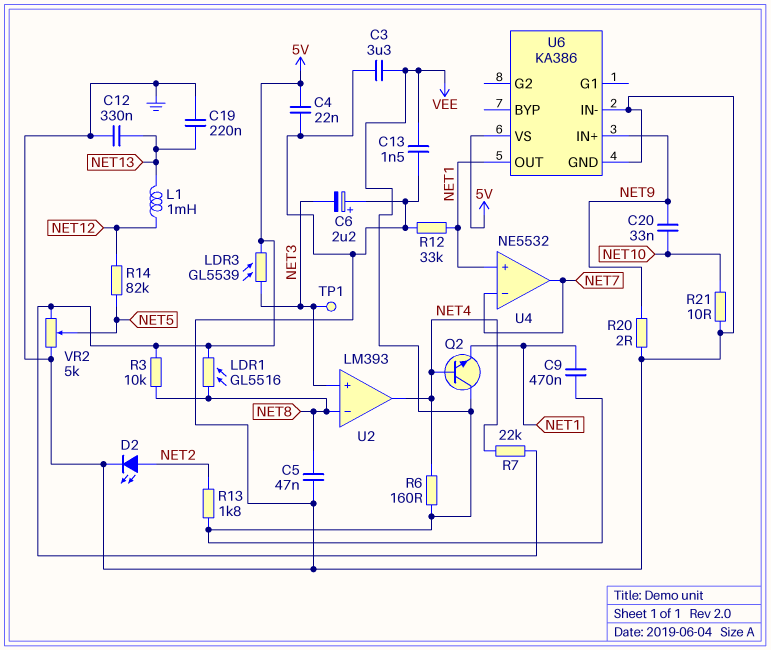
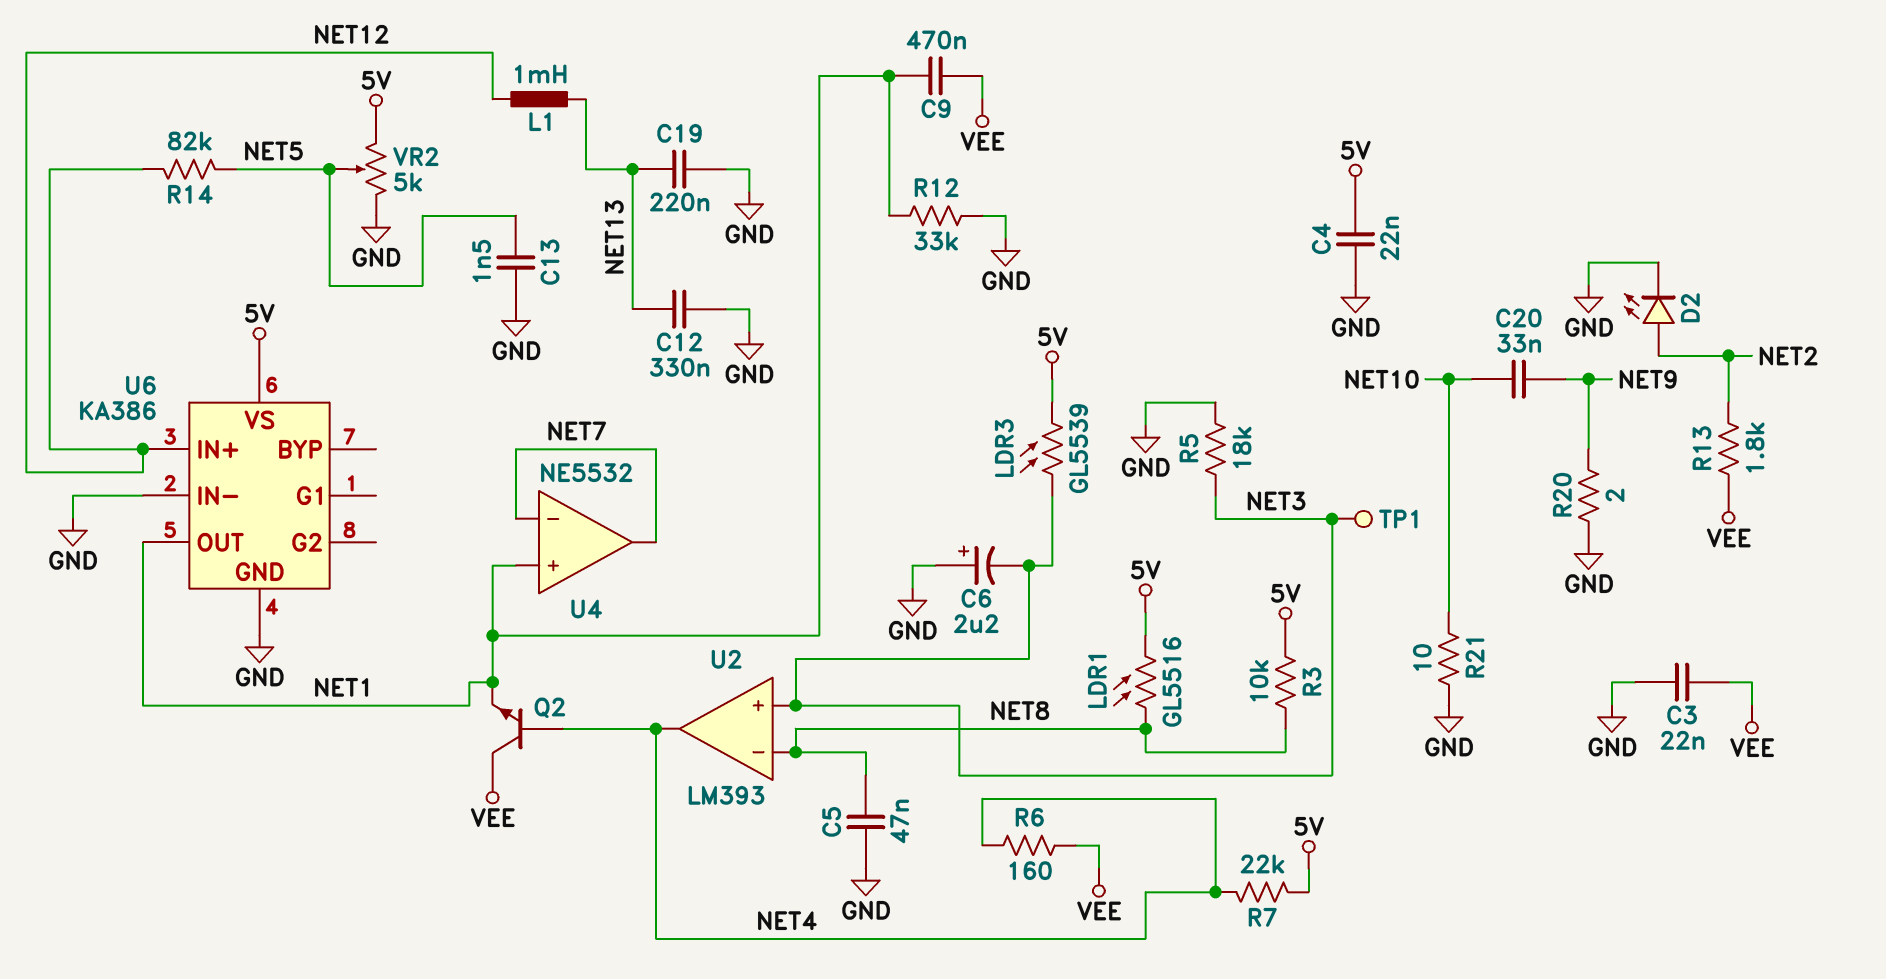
C3: 3.3uF (GND, VEE) -> 22nF (GND, VEE)
C13: 1.5nF (GND, VEE) -> 1.5nF (GND, NET5)
R5: none -> 18k (GND, NET3)
U6 pin IN+: NET9 -> NET12

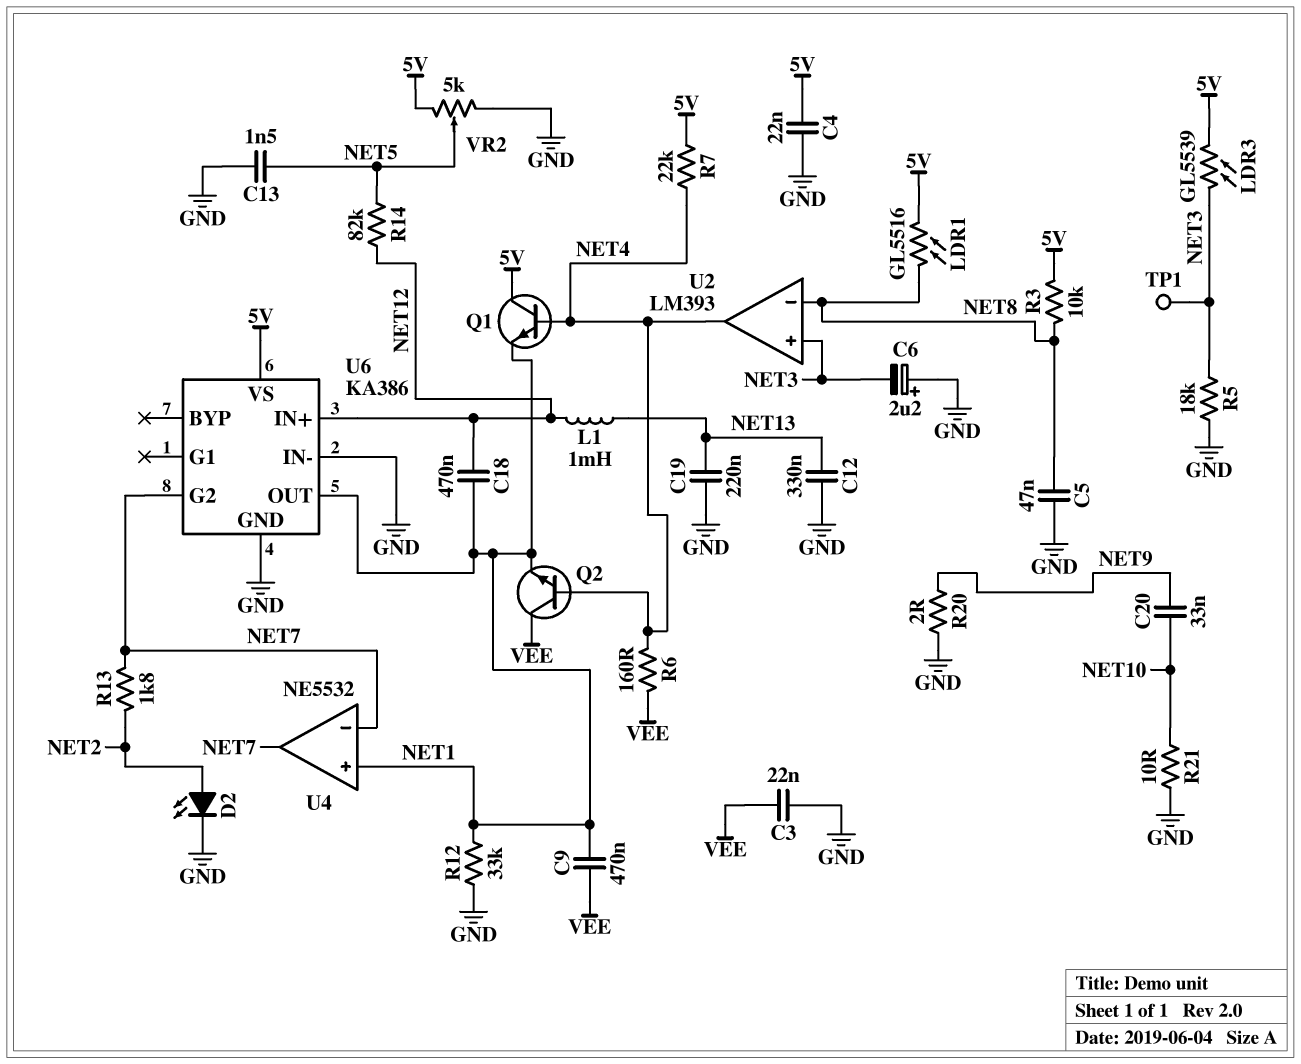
C18: none -> 470nF (NET1, NET12)
Q1: none -> NPN (B NET4, C 5V, E NET1)
R13: 1.8k (NET2, VEE) -> 1.8k (NET2, NET7)
U6 pin G2: none -> NET7

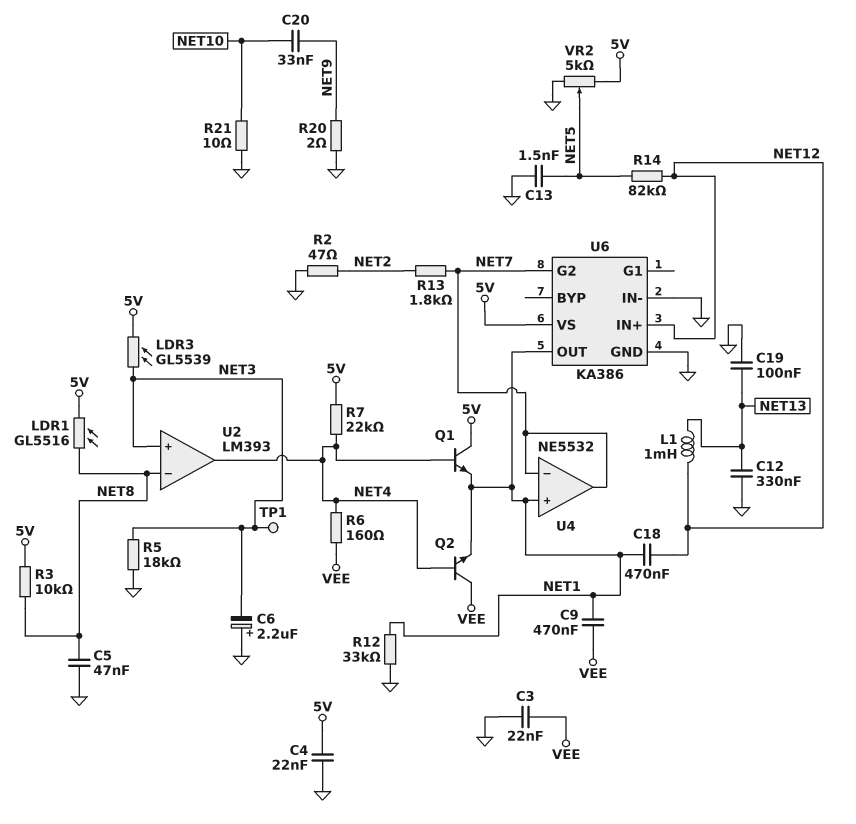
C19: 220nF (GND, NET13) -> 100nF (GND, NET13)
D2: LED (A NET2, K GND) -> none
R2: none -> 47 (GND, NET2)

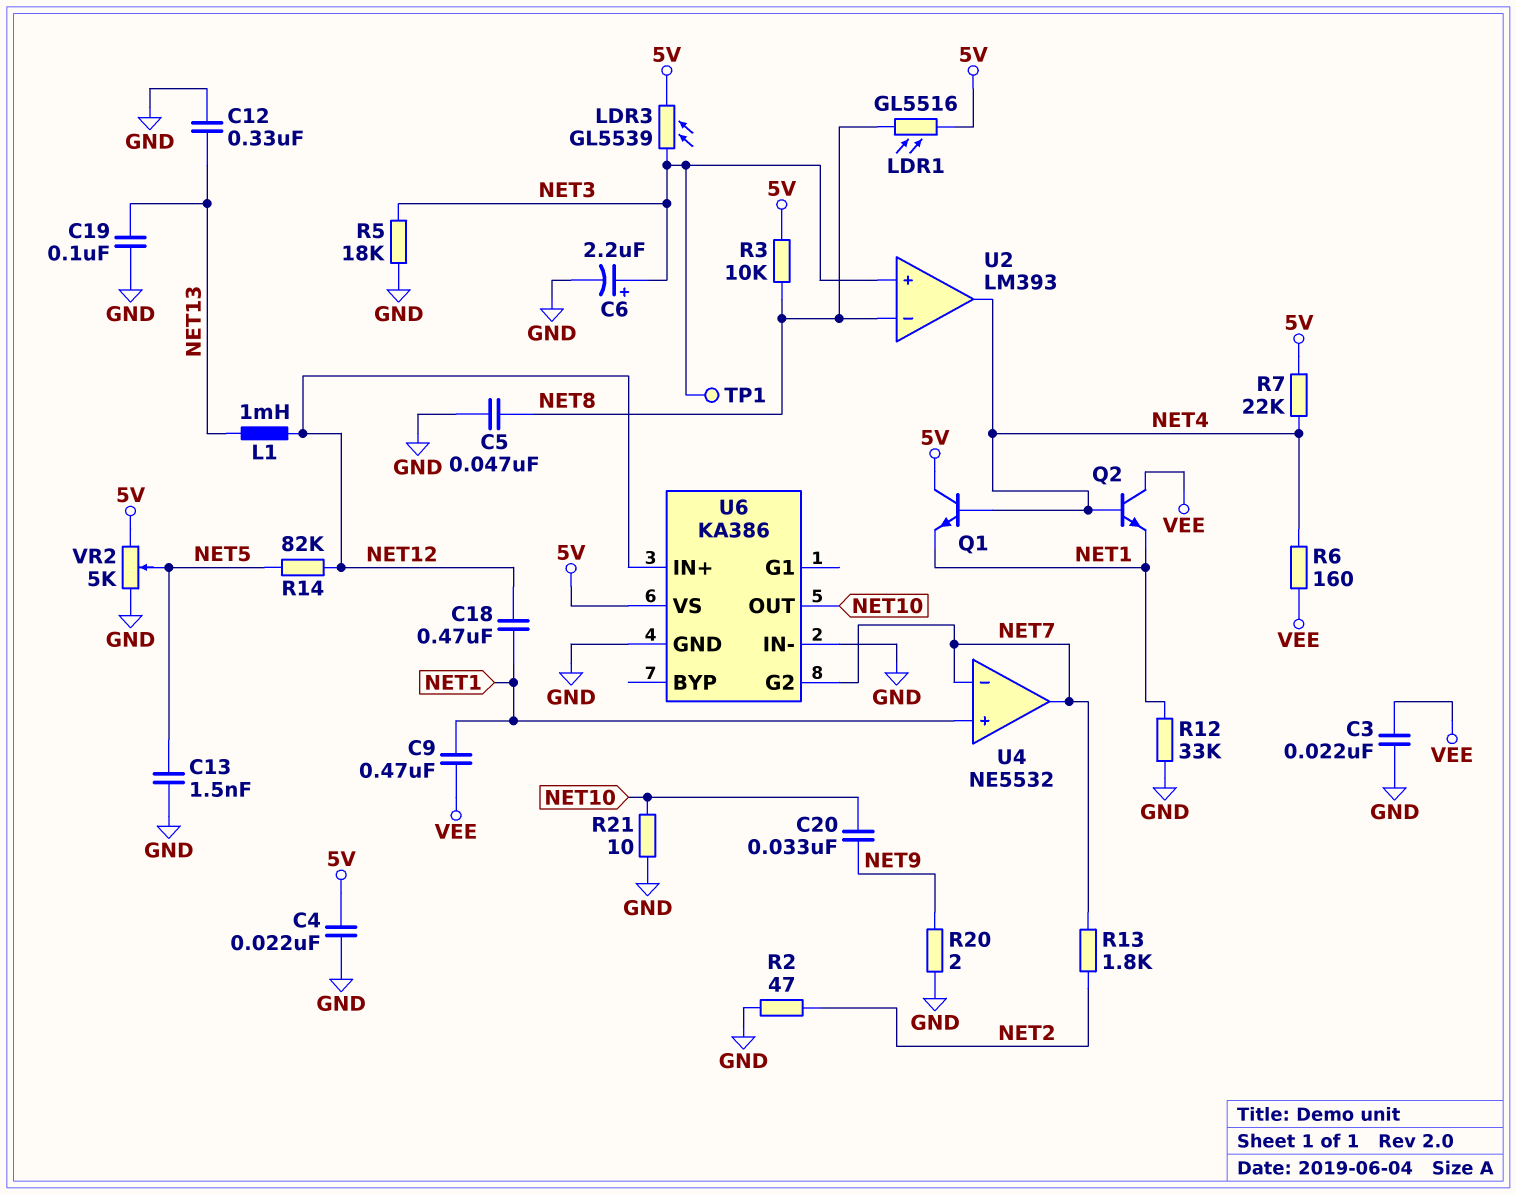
C6: 2.2uF (plus GND, minus NET3) -> 2.2uF (plus NET3, minus GND)
U6 pin OUT: NET1 -> NET10

